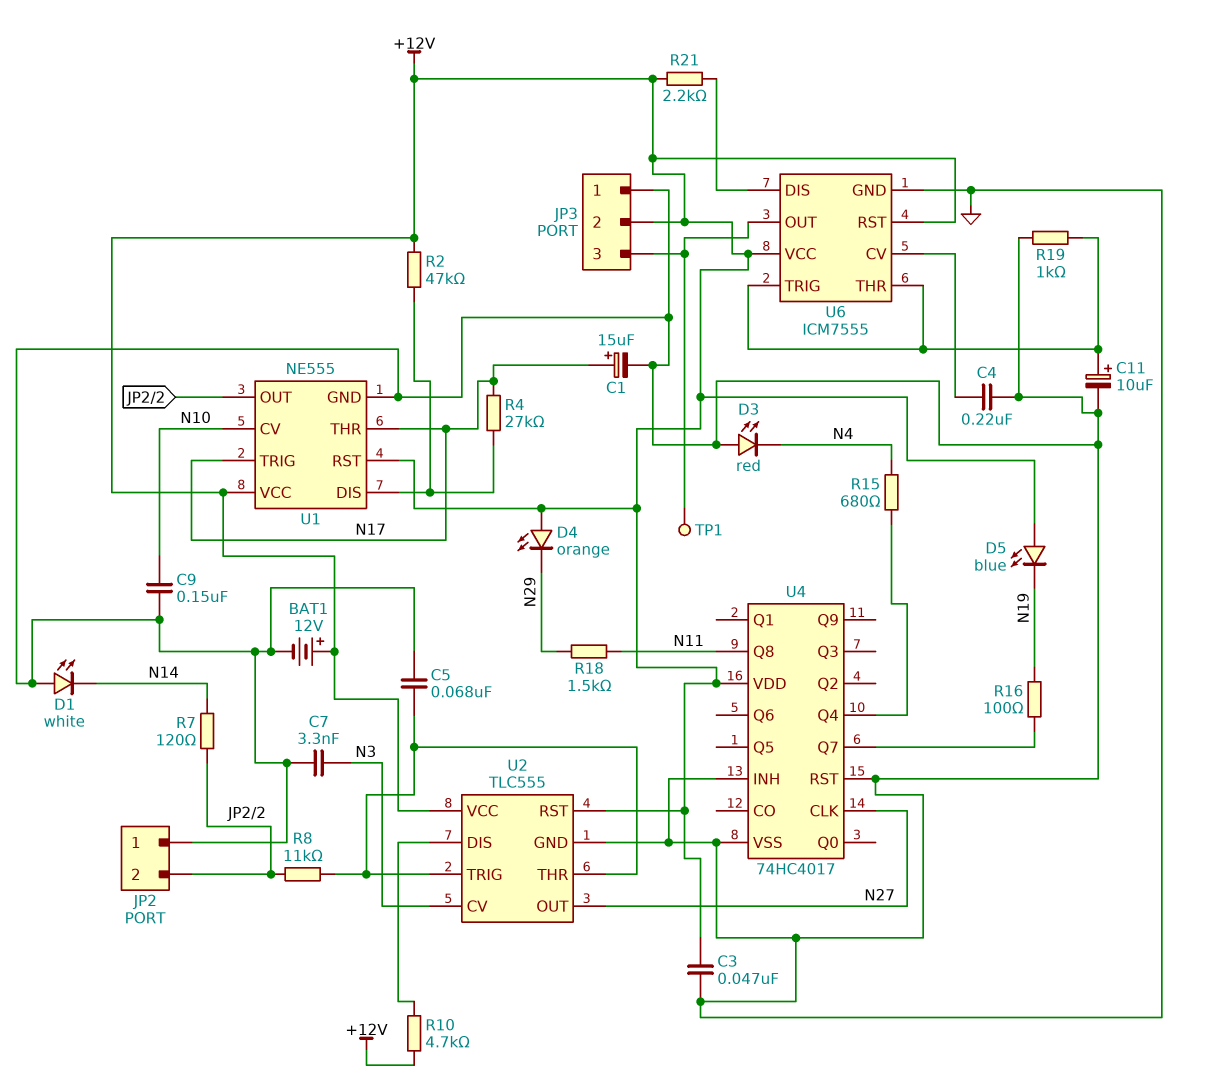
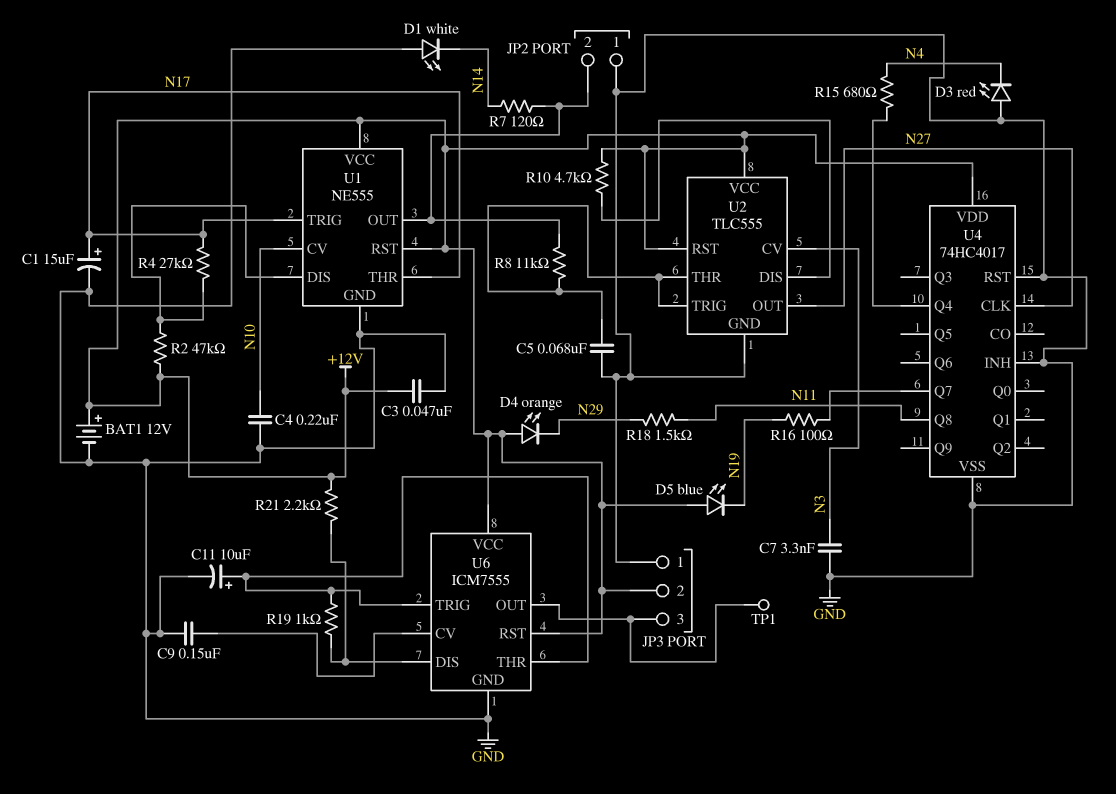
C4: 220nF (GND, U6/CV) -> 220nF (GND, N10)
C9: 150nF (GND, N10) -> 150nF (GND, U6/CV)
R19: 1k (GND, U6/THR) -> 1k (U6/DIS, U6/THR)

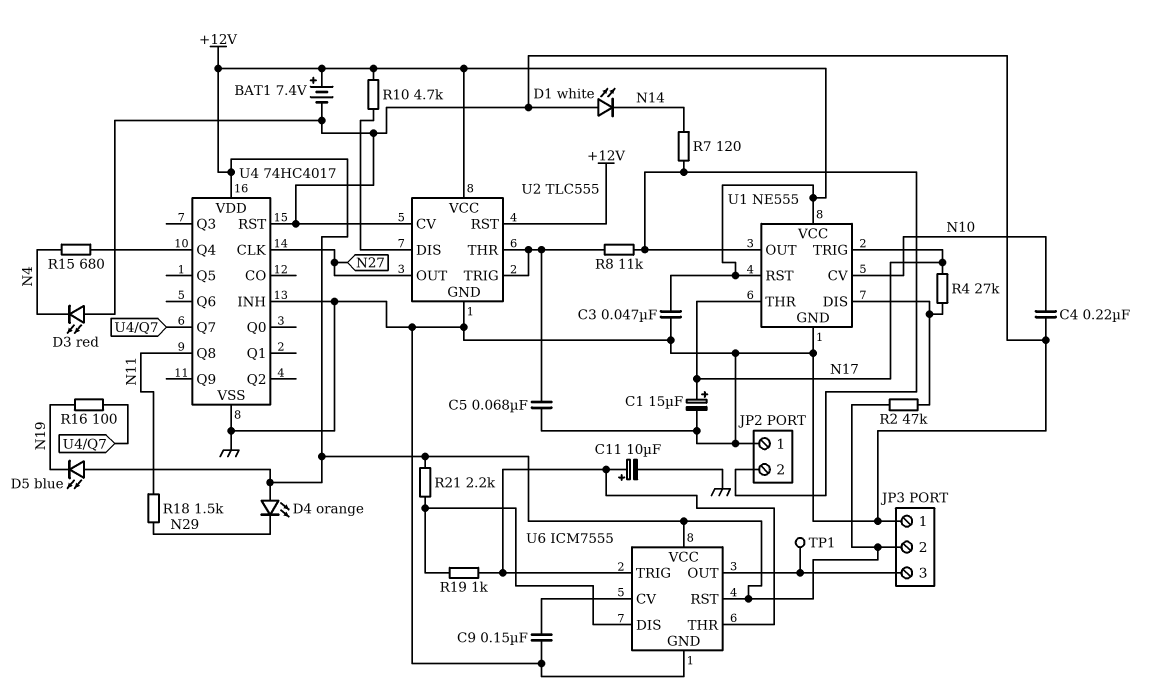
BAT1: 12V (plus +12V, minus GND) -> 7.4V (plus +12V, minus GND)
C7: 3.3nF (GND, N3) -> none
U2 pin CV: N3 -> GND

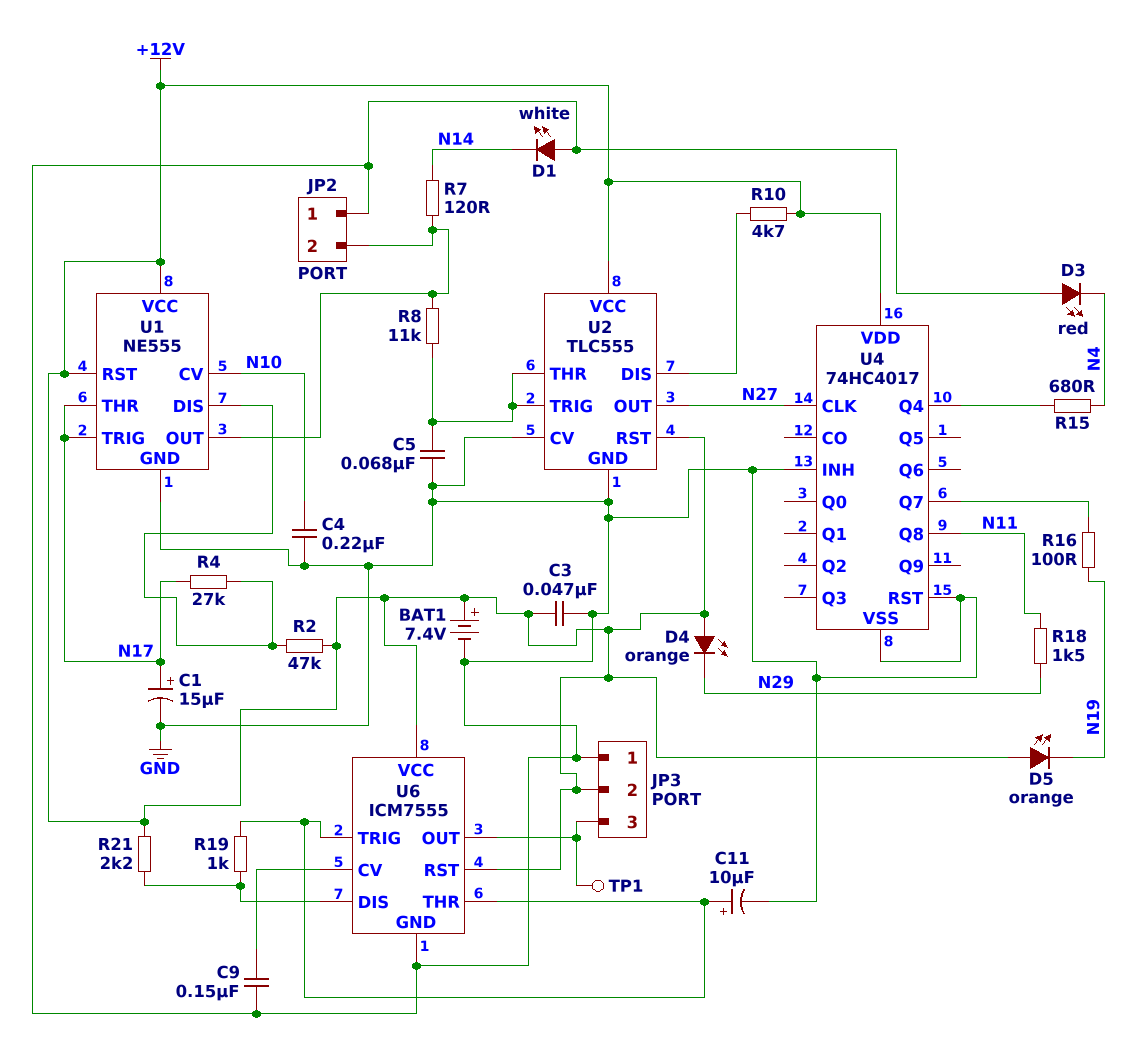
D5: LED blue (A +12V, K N19) -> LED orange (A +12V, K N19)

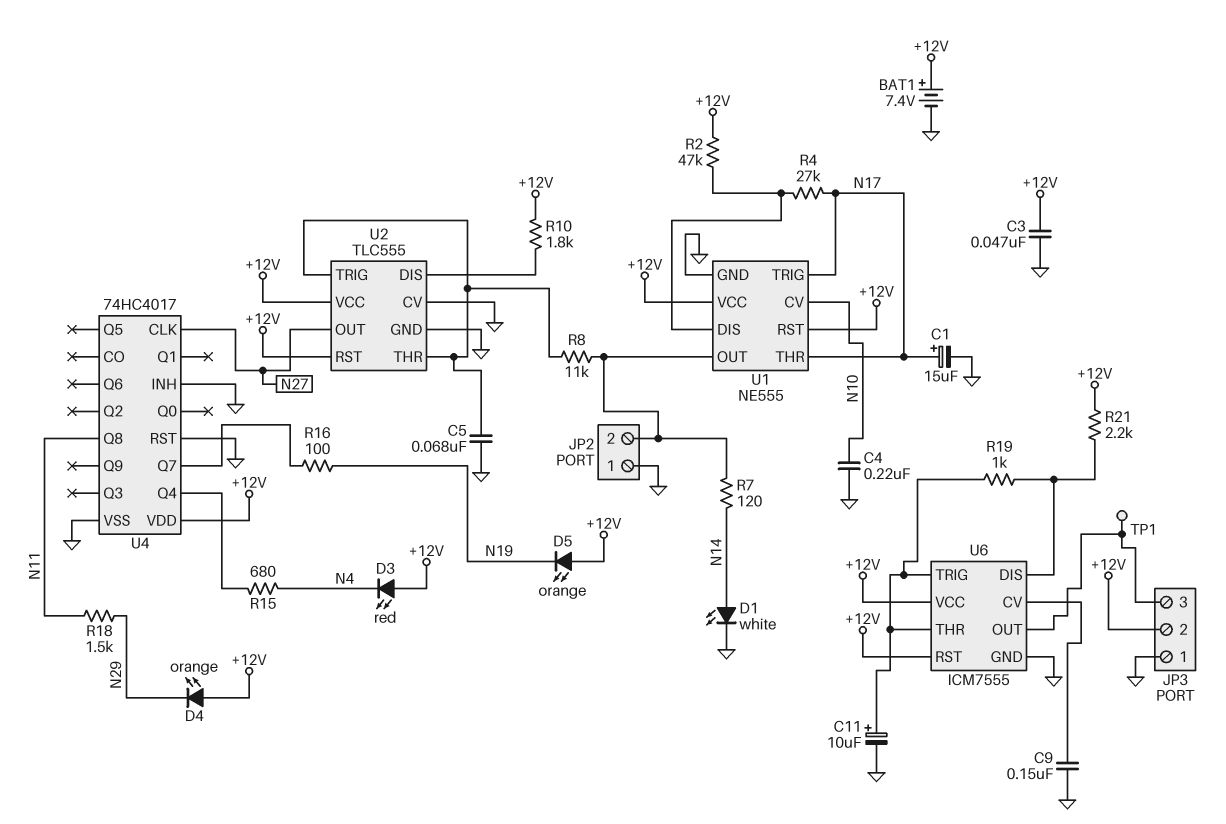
D1: LED white (A GND, K N14) -> LED white (A N14, K GND)
D3: LED red (A GND, K N4) -> LED red (A +12V, K N4)
R10: 4.7k (+12V, U2/DIS) -> 1.8k (+12V, U2/DIS)

